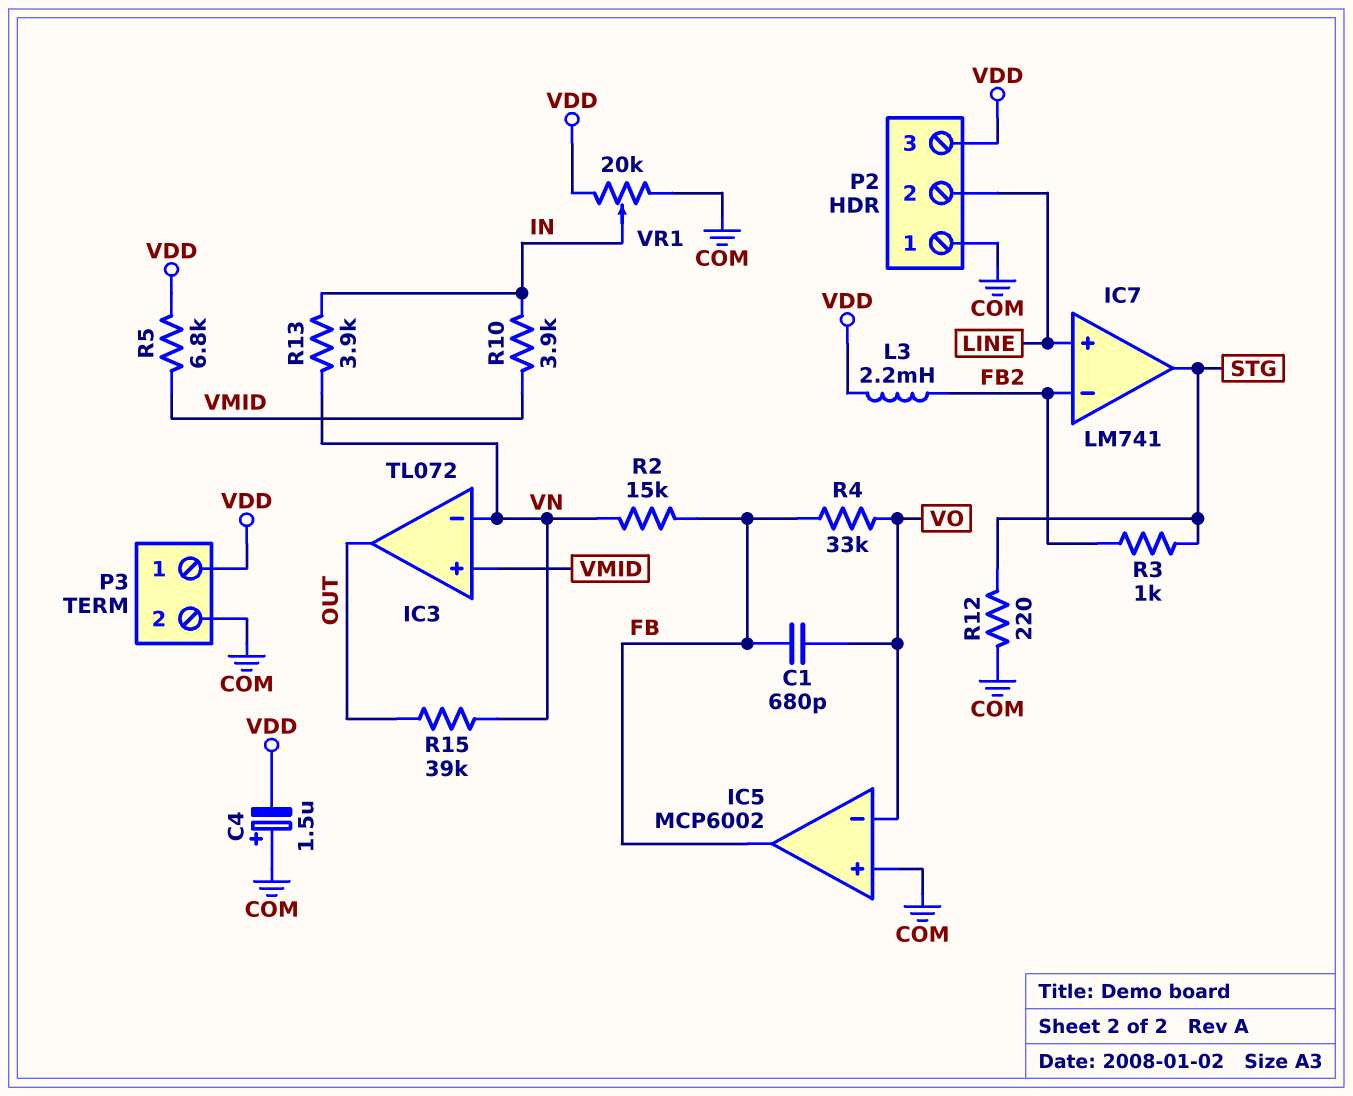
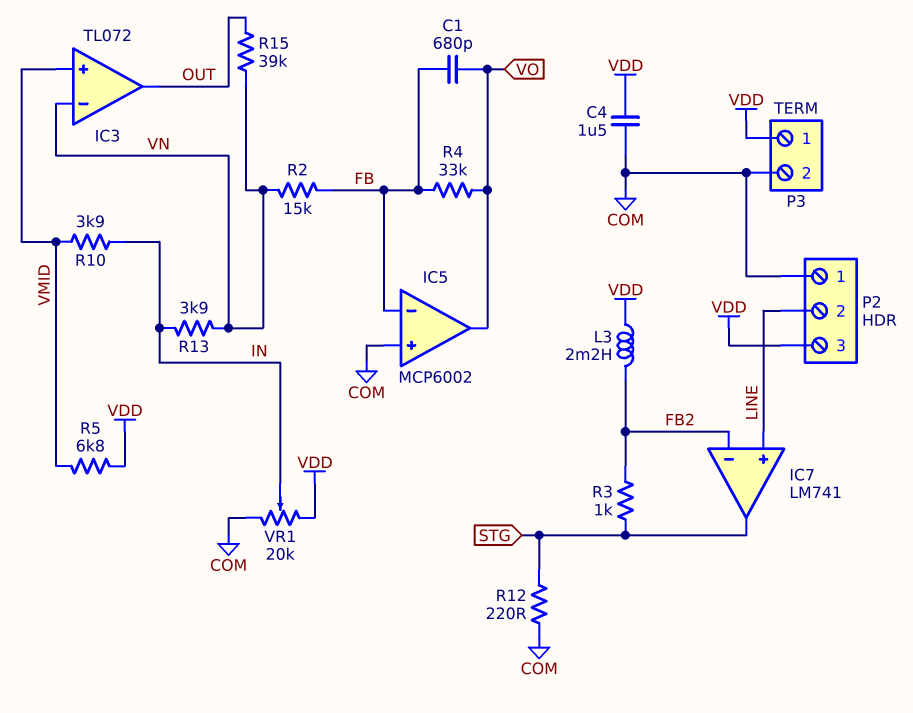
C4: 1.5uF (plus COM, minus VDD) -> 1.5uF (COM, VDD)
IC5 pin in-: VO -> FB
IC5 pin out: FB -> VO

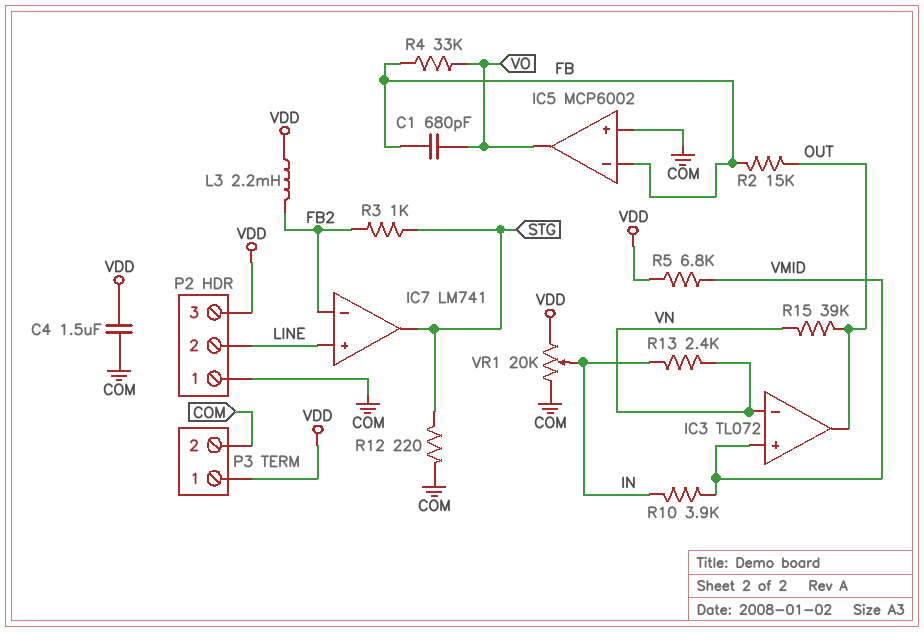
R2: 15k (FB, VN) -> 15k (FB, OUT)
R13: 3.9k (IN, VN) -> 2.4k (IN, VN)

